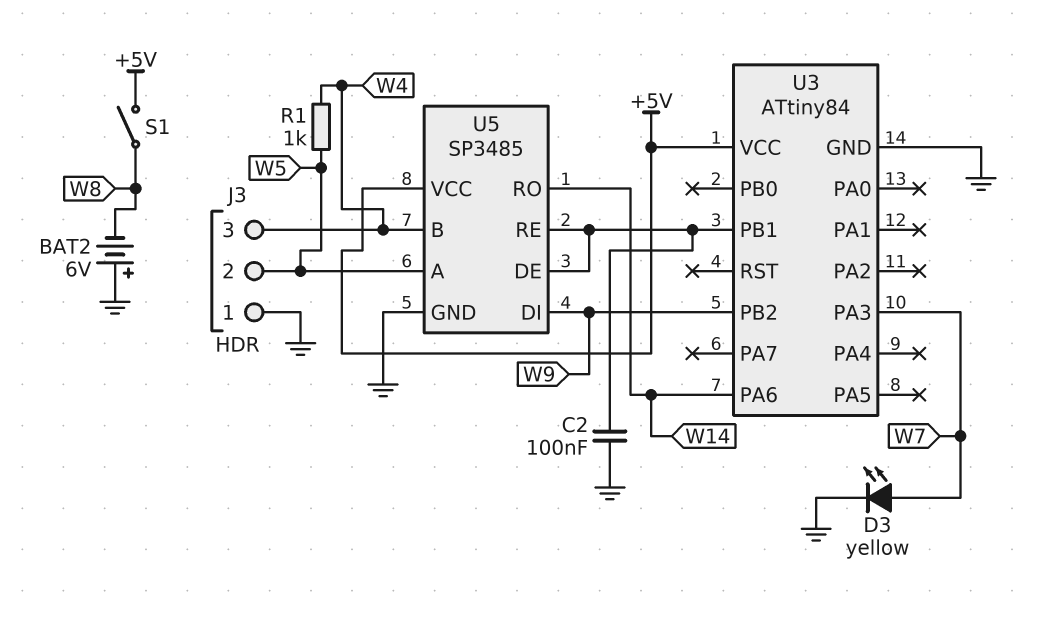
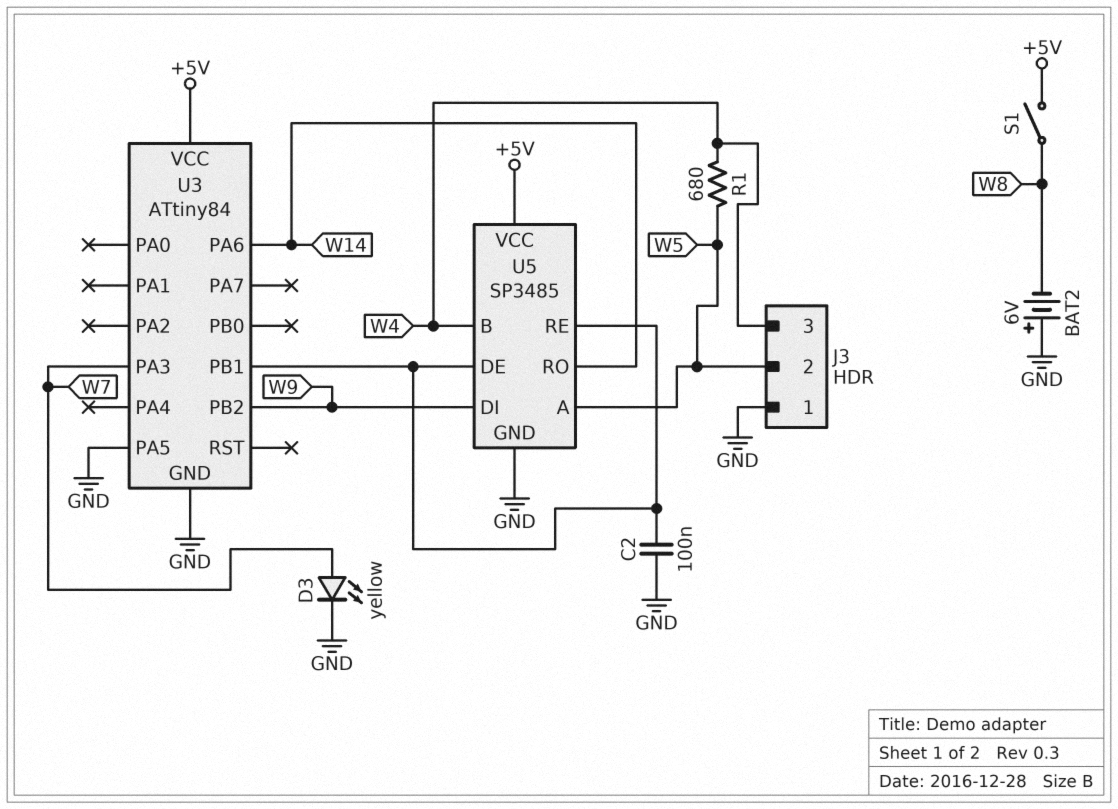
R1: 1k (W4, W5) -> 680 (W4, W5)
U3 pin PA5: none -> GND

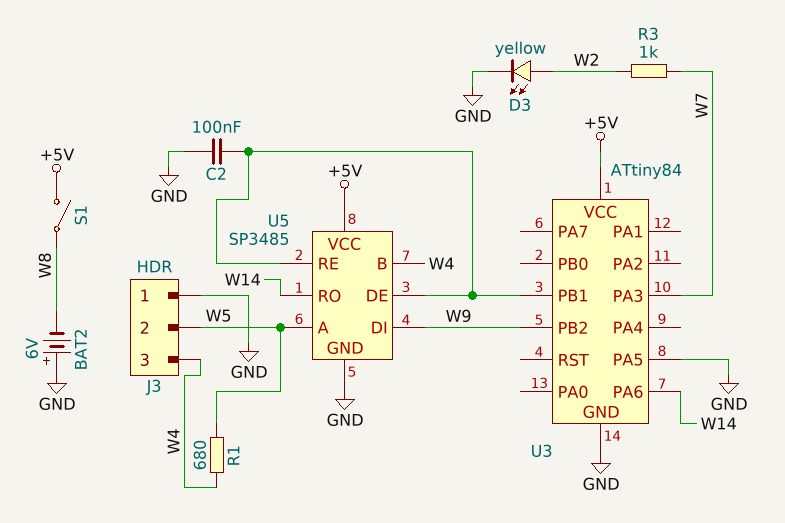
D3: LED yellow (A W7, K GND) -> LED yellow (A W2, K GND)
R3: none -> 1k (W2, W7)

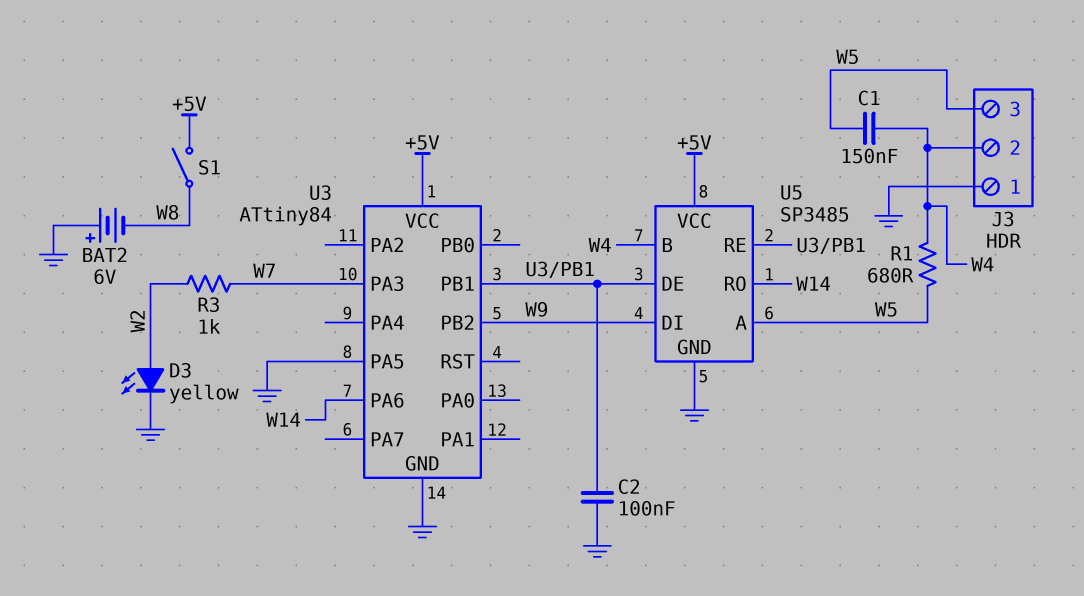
C1: none -> 150nF (W4, W5)
J3 pin 2: W5 -> W4
J3 pin 3: W4 -> W5

